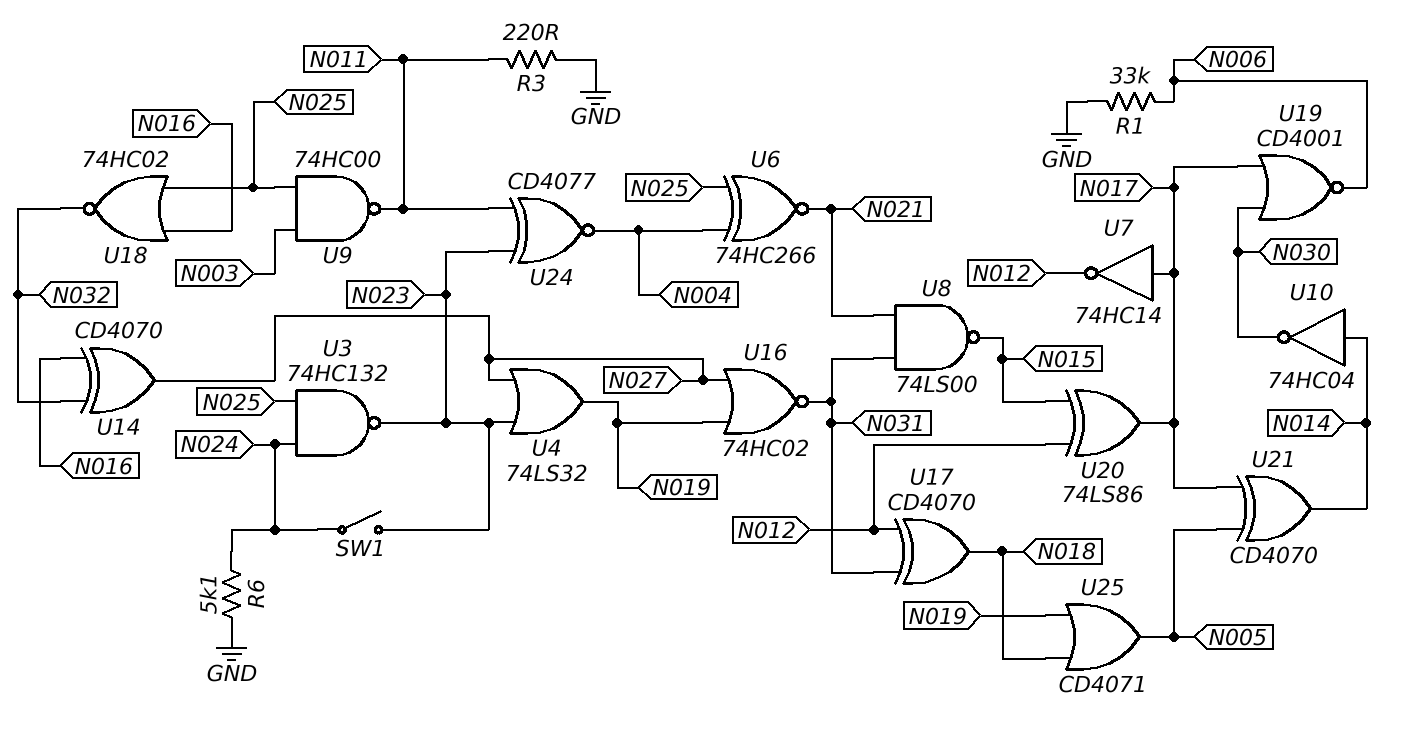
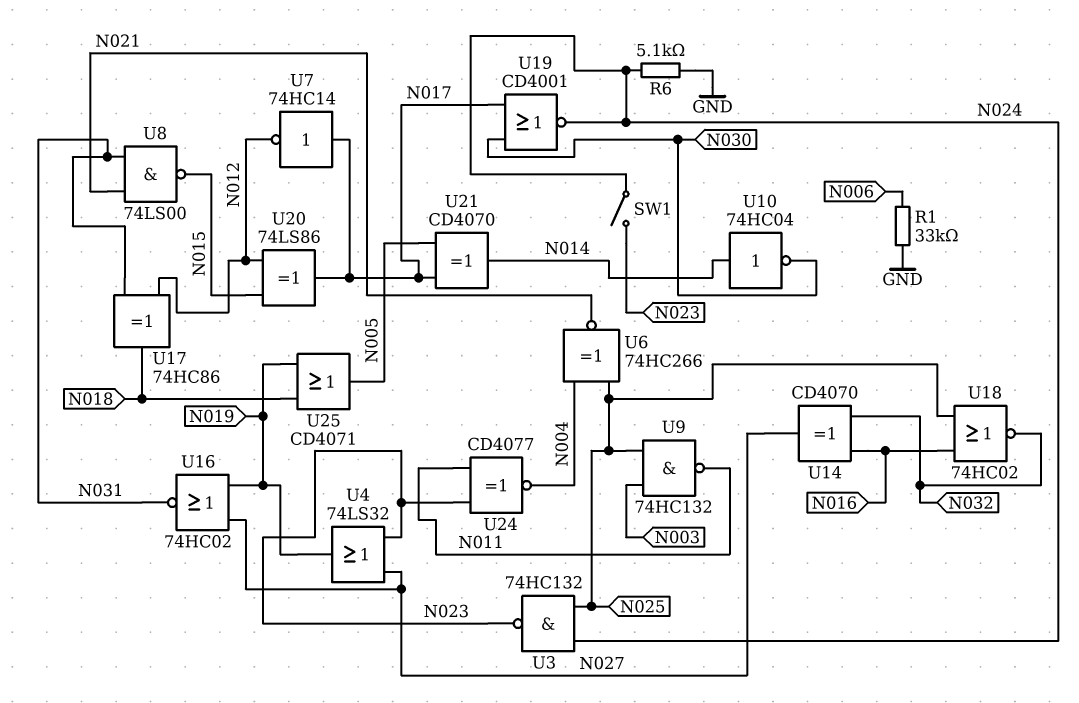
R3: 220 (GND, N011) -> none
U9: NAND 74HC00 (in N003, in N025, out N011) -> NAND 74HC132 (in N003, in N025, out N011)
U17: XOR CD4070 (in N012, in N031, out N018) -> XOR 74HC86 (in N012, in N031, out N018)
U19: NOR CD4001 (in N017, in N030, out N006) -> NOR CD4001 (in N017, in N030, out N024)

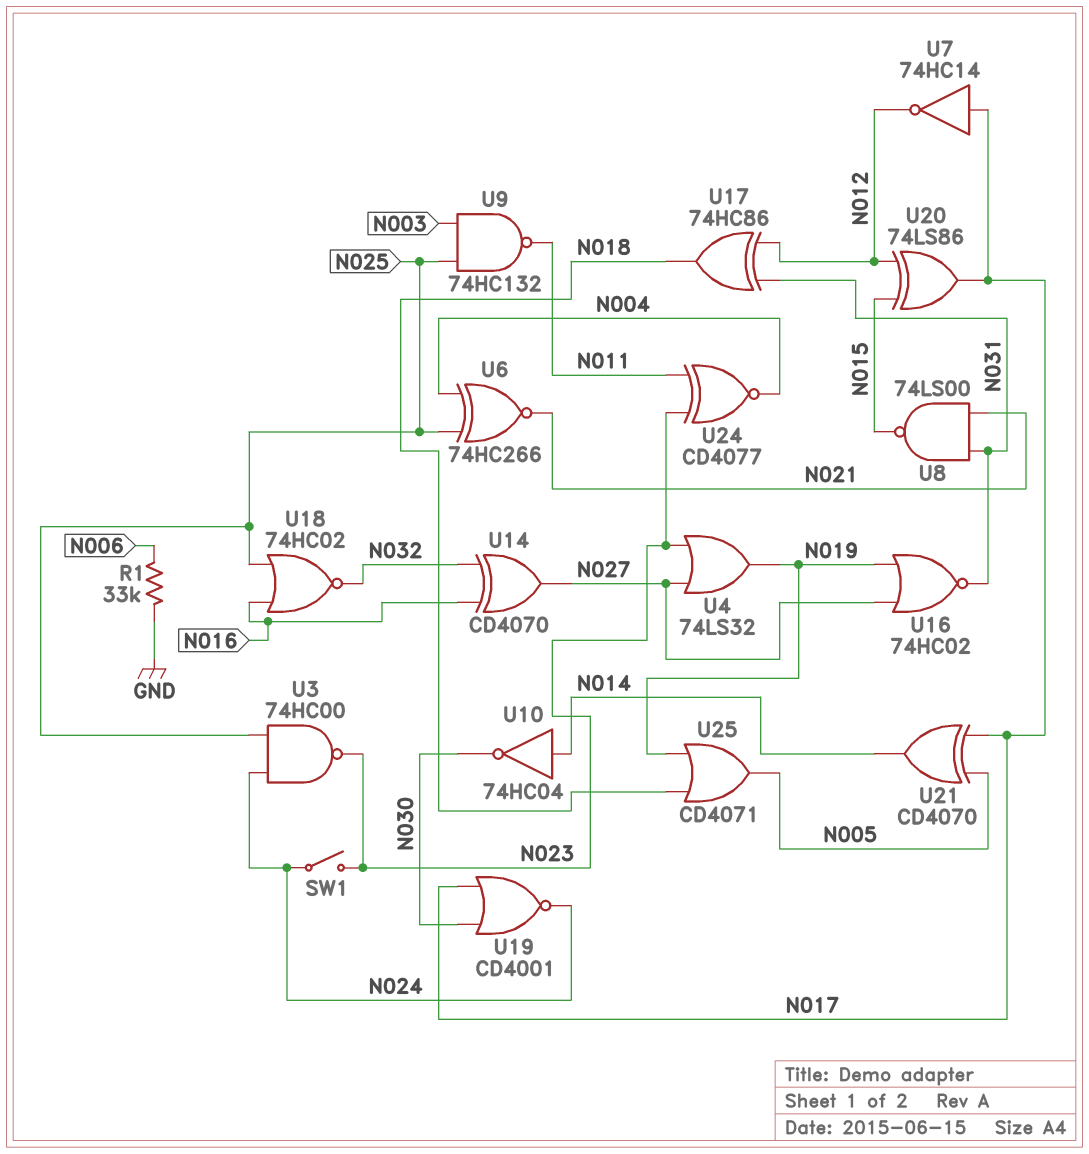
R6: 5.1k (GND, N024) -> none
U3: NAND 74HC132 (in N024, in N025, out N023) -> NAND 74HC00 (in N024, in N025, out N023)

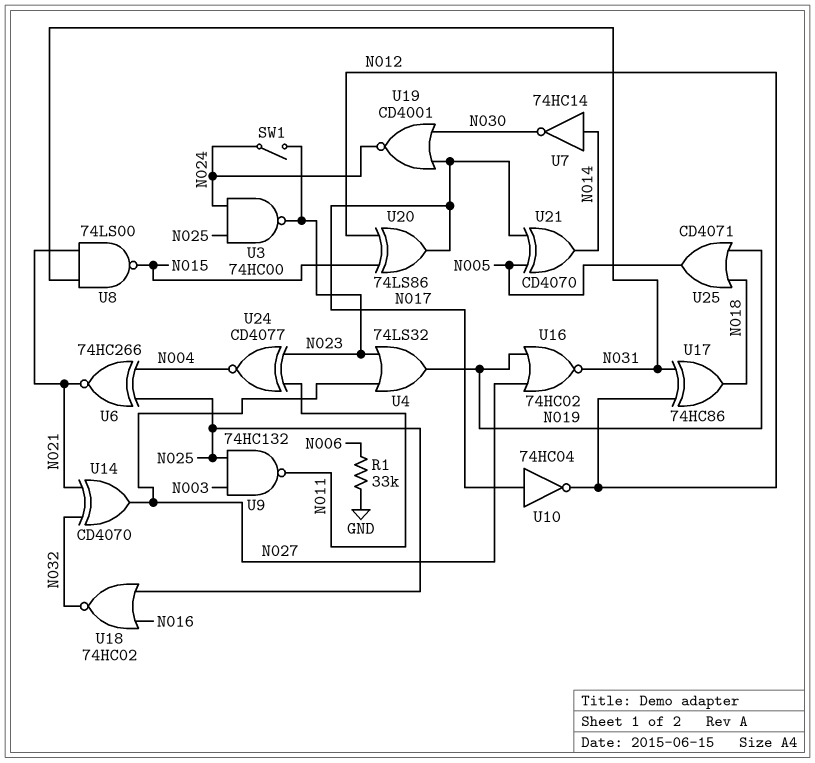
U7: NOT 74HC14 (in N017, out N012) -> NOT 74HC14 (in N014, out N030)
U10: NOT 74HC04 (in N014, out N030) -> NOT 74HC04 (in N017, out N012)
U14: XOR CD4070 (in N016, in N032, out N027) -> XOR CD4070 (in N021, in N032, out N027)

